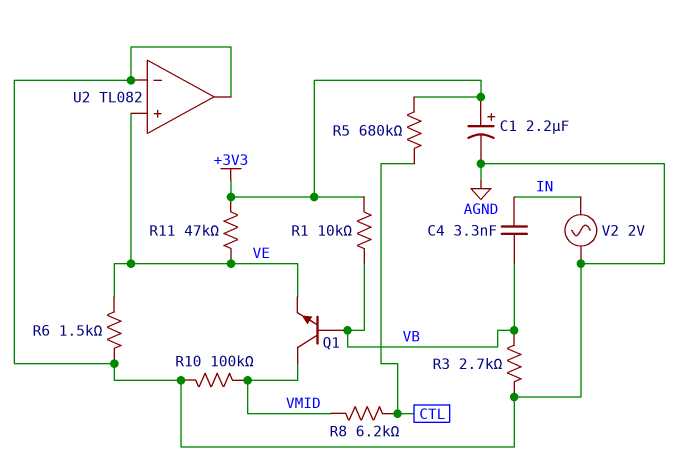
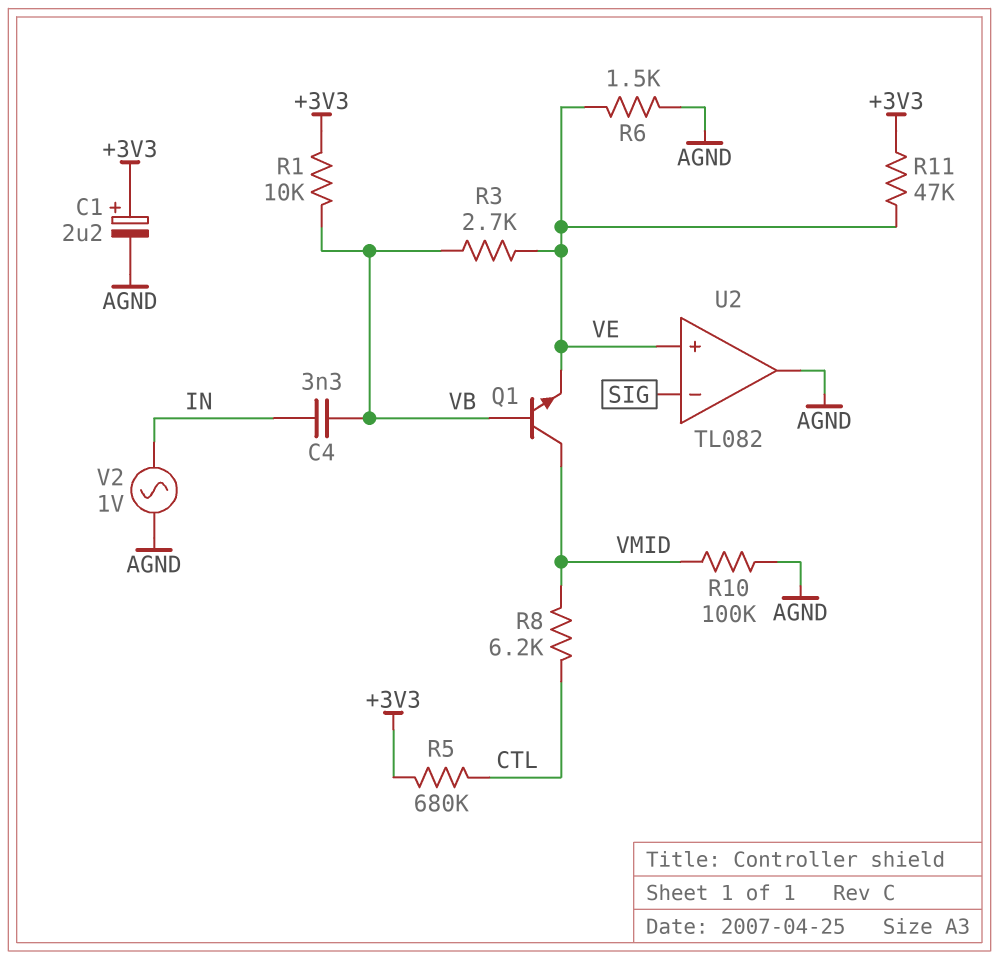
R3: 2.7k (AGND, VB) -> 2.7k (VB, VE)
U2 pin in-: AGND -> SIG
V2: AC 2V (AGND, IN) -> AC 1V (AGND, IN)

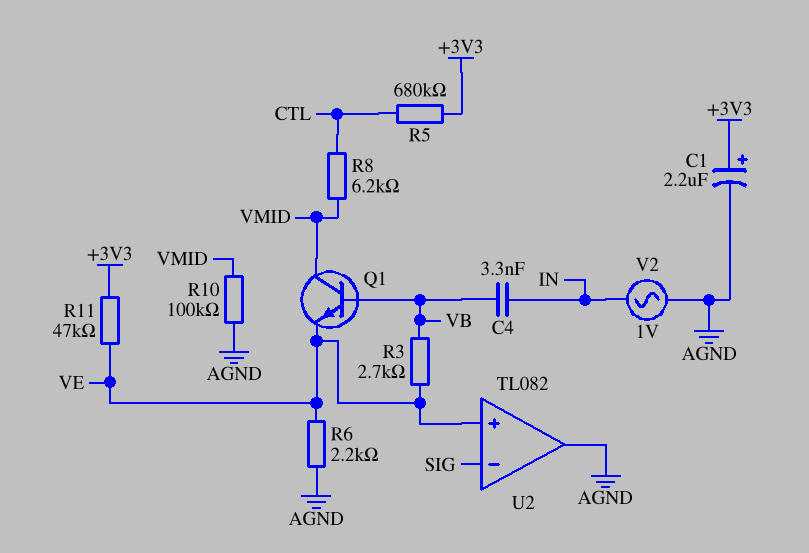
R1: 10k (+3V3, VB) -> none
R6: 1.5k (AGND, VE) -> 2.2k (AGND, VE)

